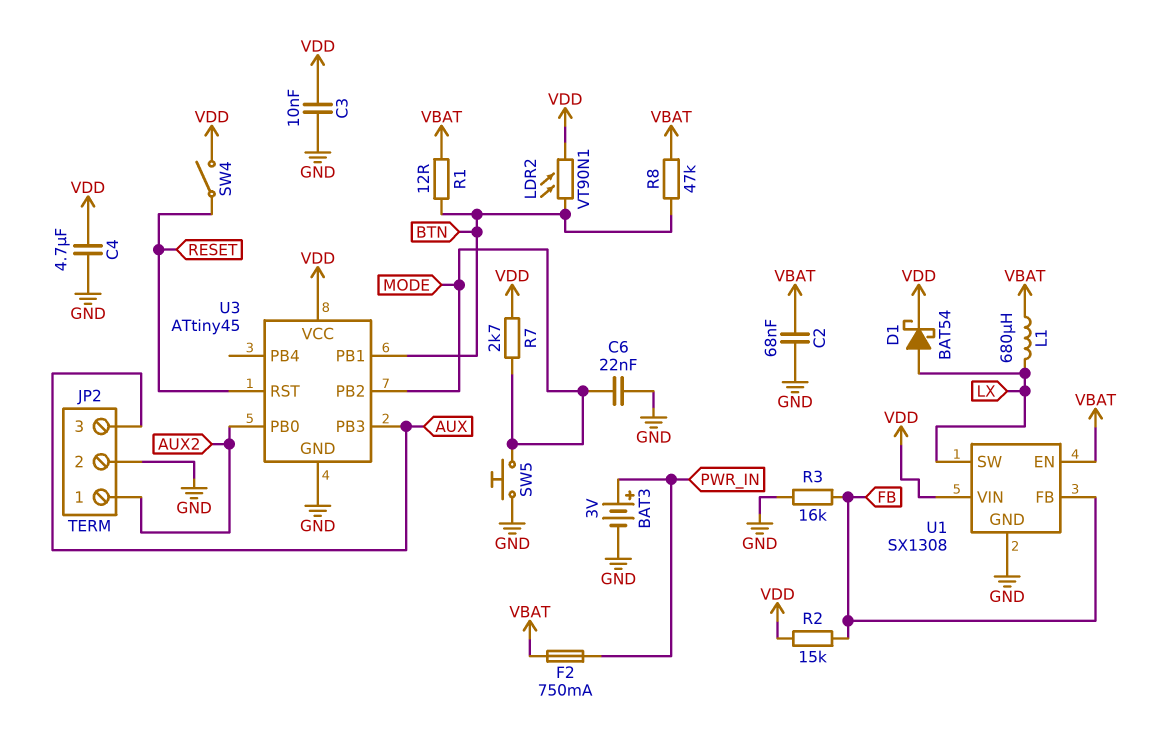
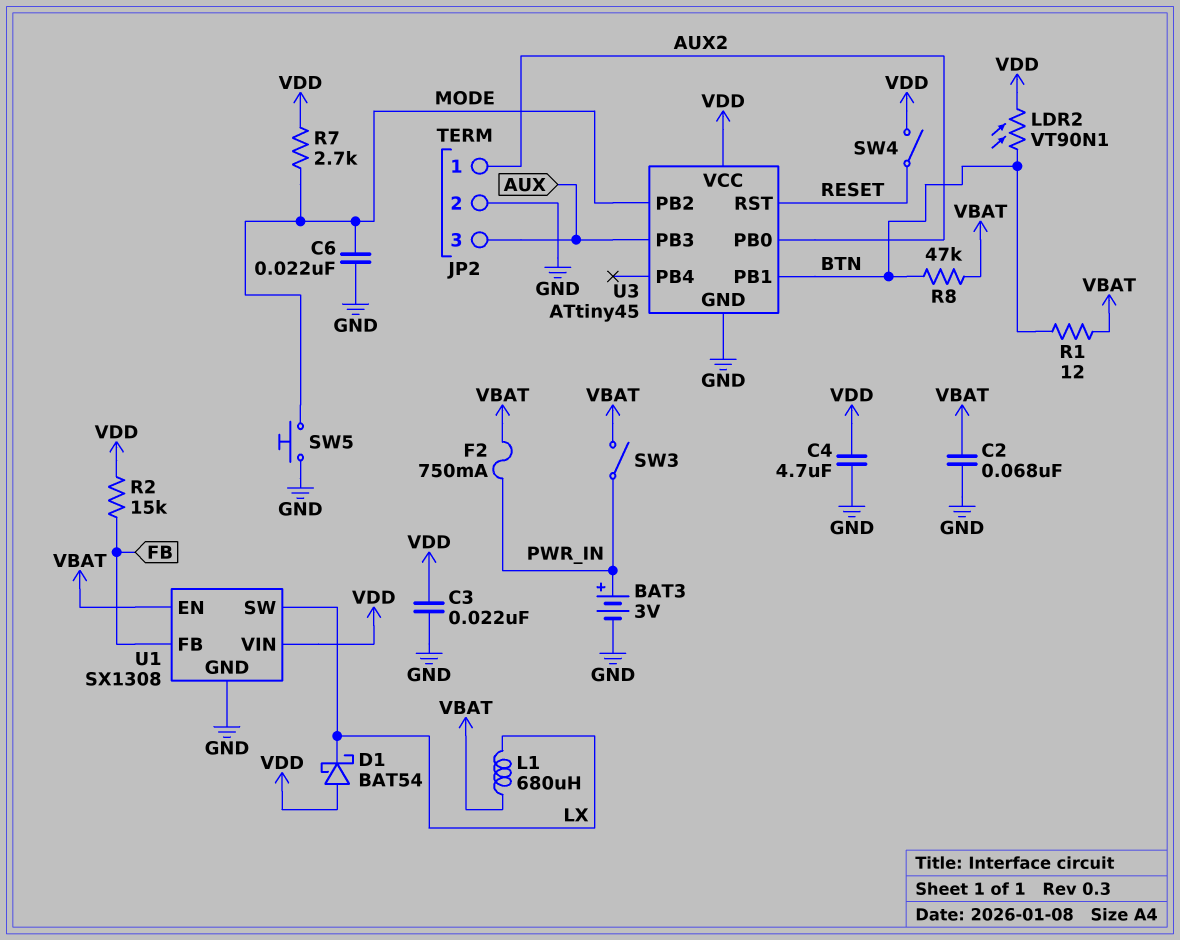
C3: 10nF (GND, VDD) -> 22nF (GND, VDD)
D1: schottky BAT54 (A LX, K VDD) -> schottky BAT54 (A VDD, K LX)
R3: 16k (FB, GND) -> none
SW3: none -> switch (PWR_IN, VBAT)

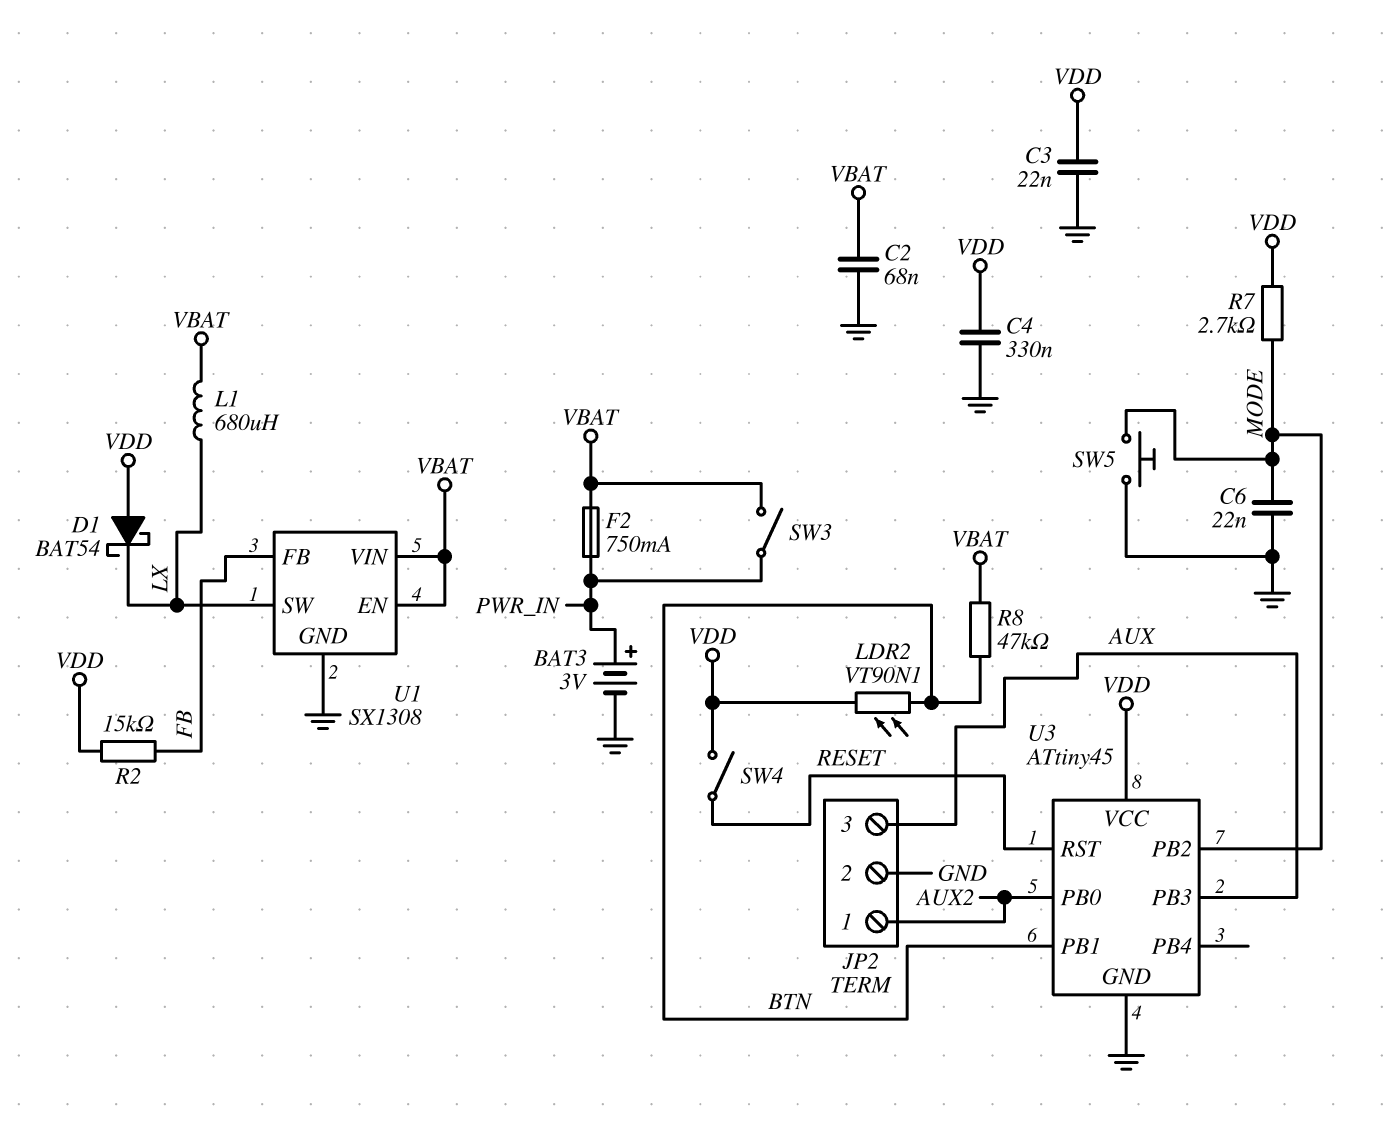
C4: 4.7uF (GND, VDD) -> 330nF (GND, VDD)
R1: 12 (BTN, VBAT) -> none
U1 pin VIN: VDD -> VBAT

